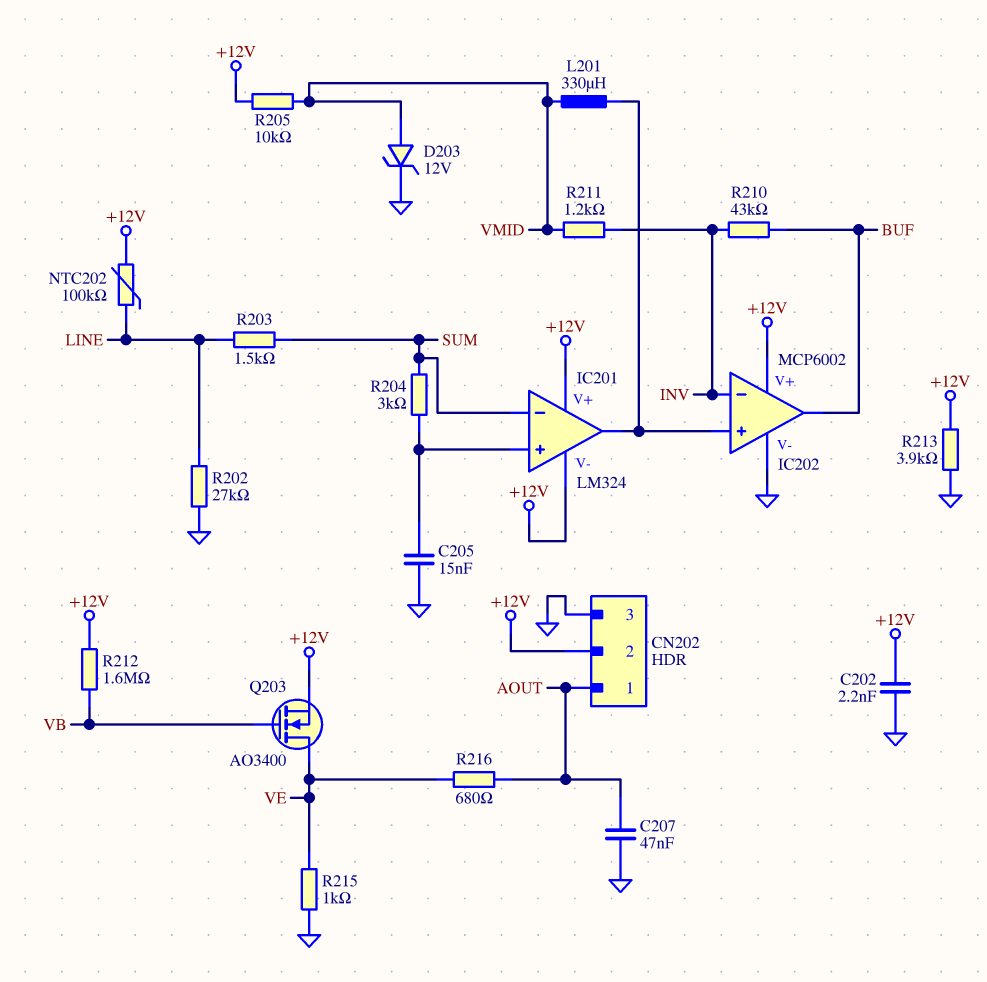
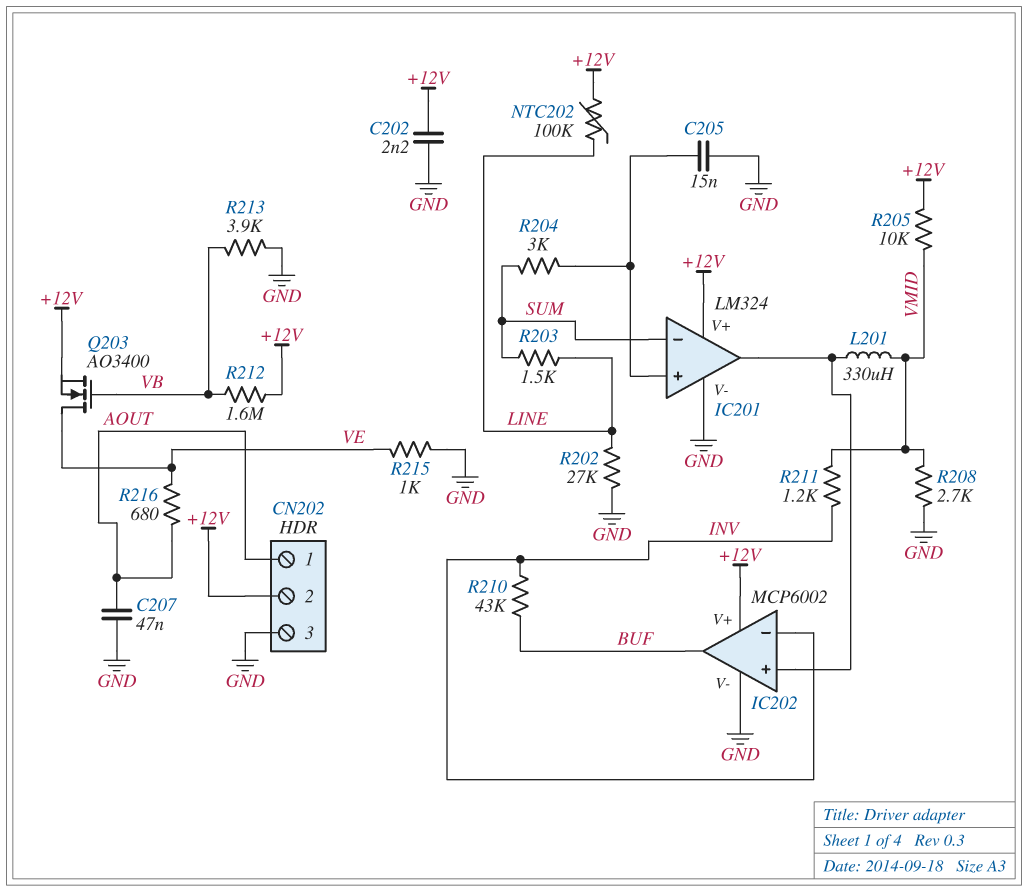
D203: zener 12V (A VMID, K GND) -> none
IC201 pin V-: +12V -> GND
R208: none -> 2.7k (GND, VMID)
R213: 3.9k (+12V, GND) -> 3.9k (GND, VB)

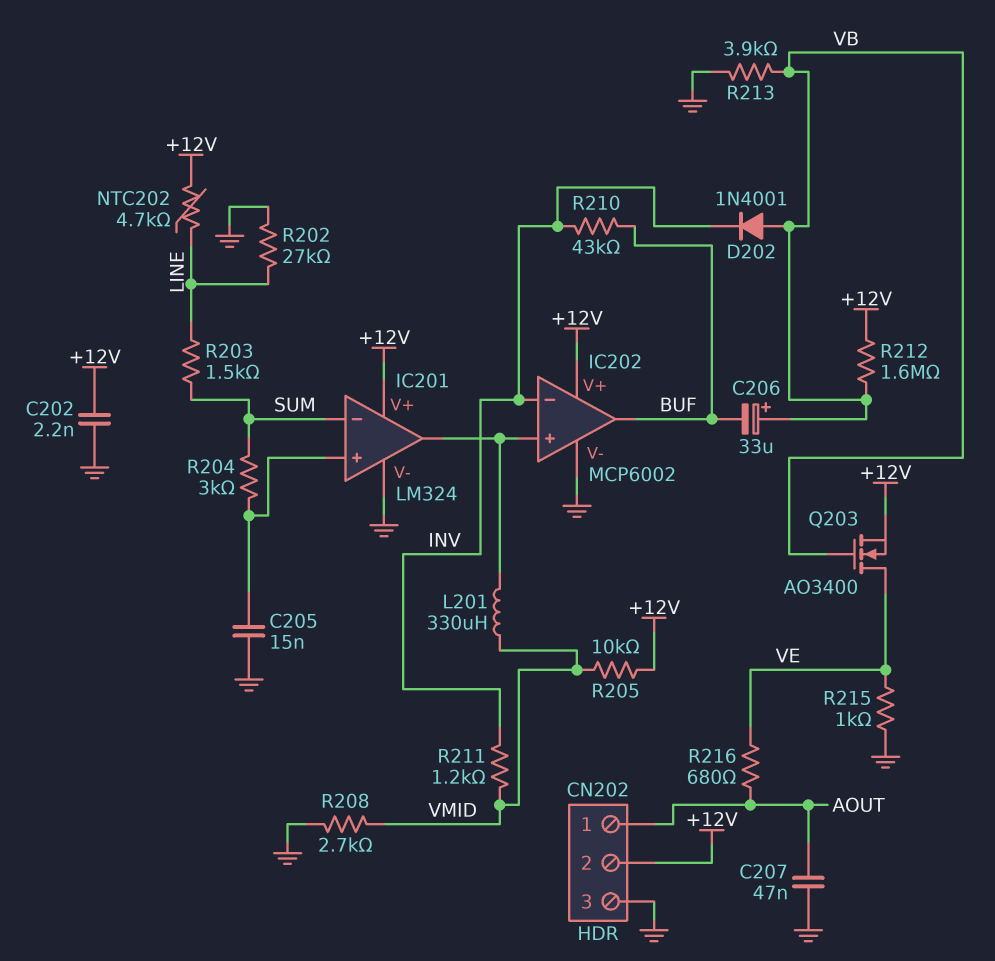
C206: none -> 33uF (plus VB, minus BUF)
D202: none -> diode 1N4001 (A VB, K INV)
NTC202: 100k (+12V, LINE) -> 4.7k (+12V, LINE)

